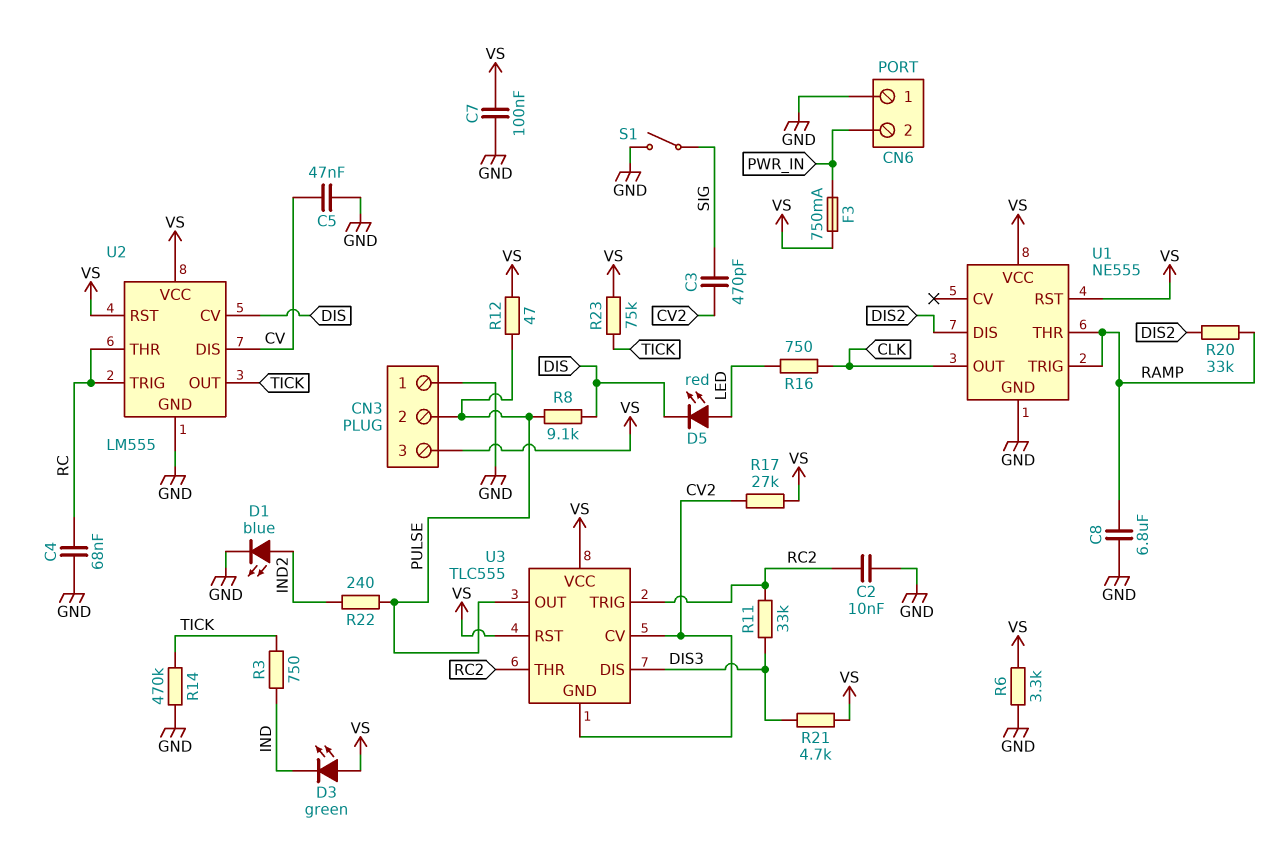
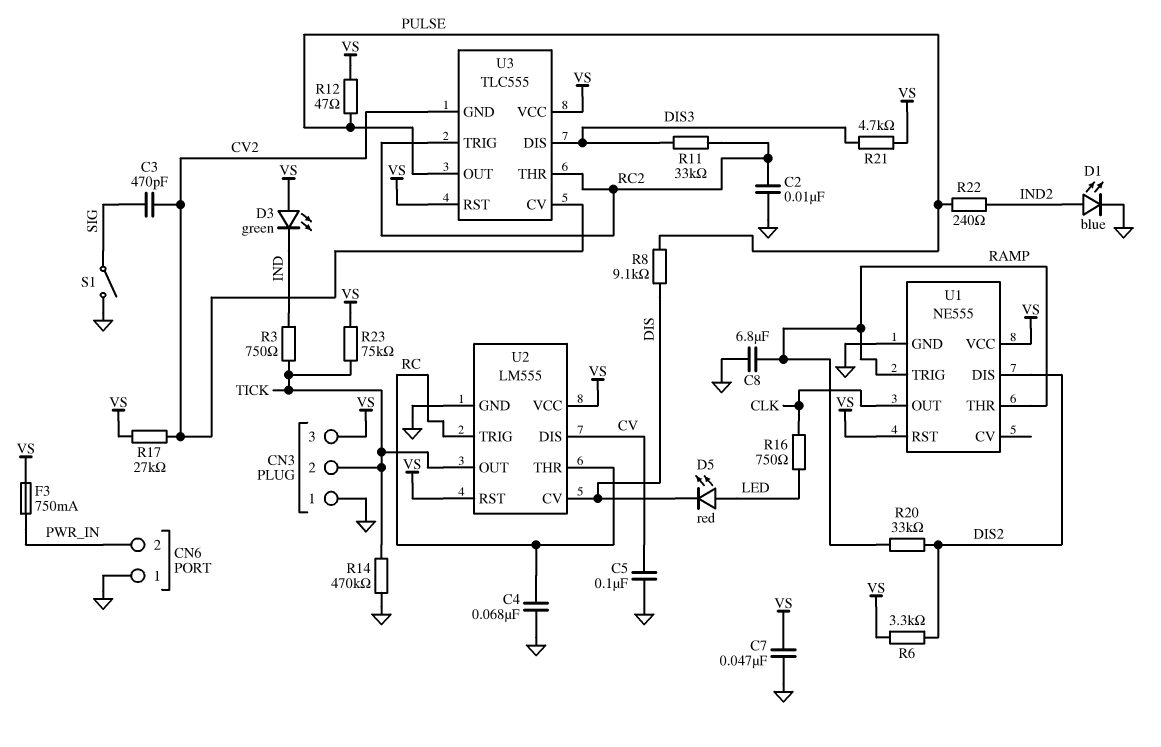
C5: 47nF (CV, GND) -> 100nF (CV, GND)
C7: 100nF (GND, VS) -> 47nF (GND, VS)
CN3 pin 2: PULSE -> TICK
R6: 3.3k (GND, VS) -> 3.3k (DIS2, VS)

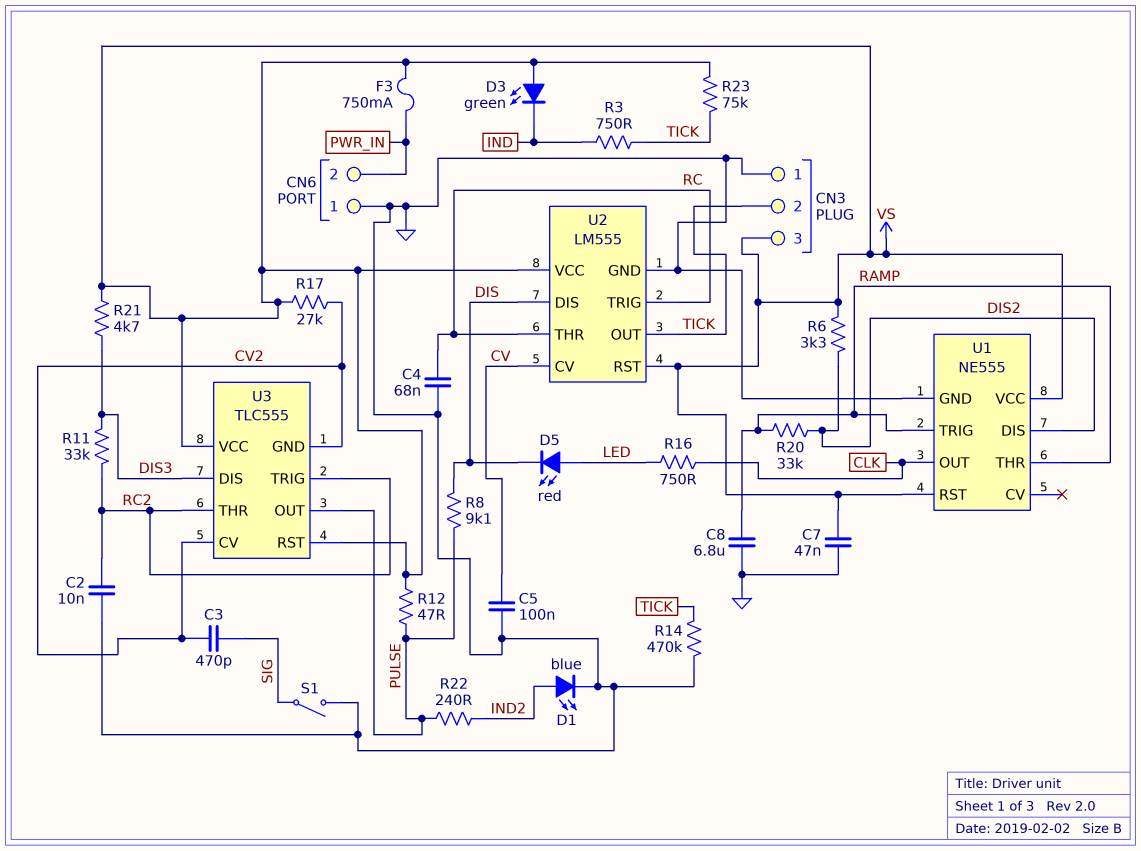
U2 pin CV: DIS -> CV
U2 pin DIS: CV -> DIS

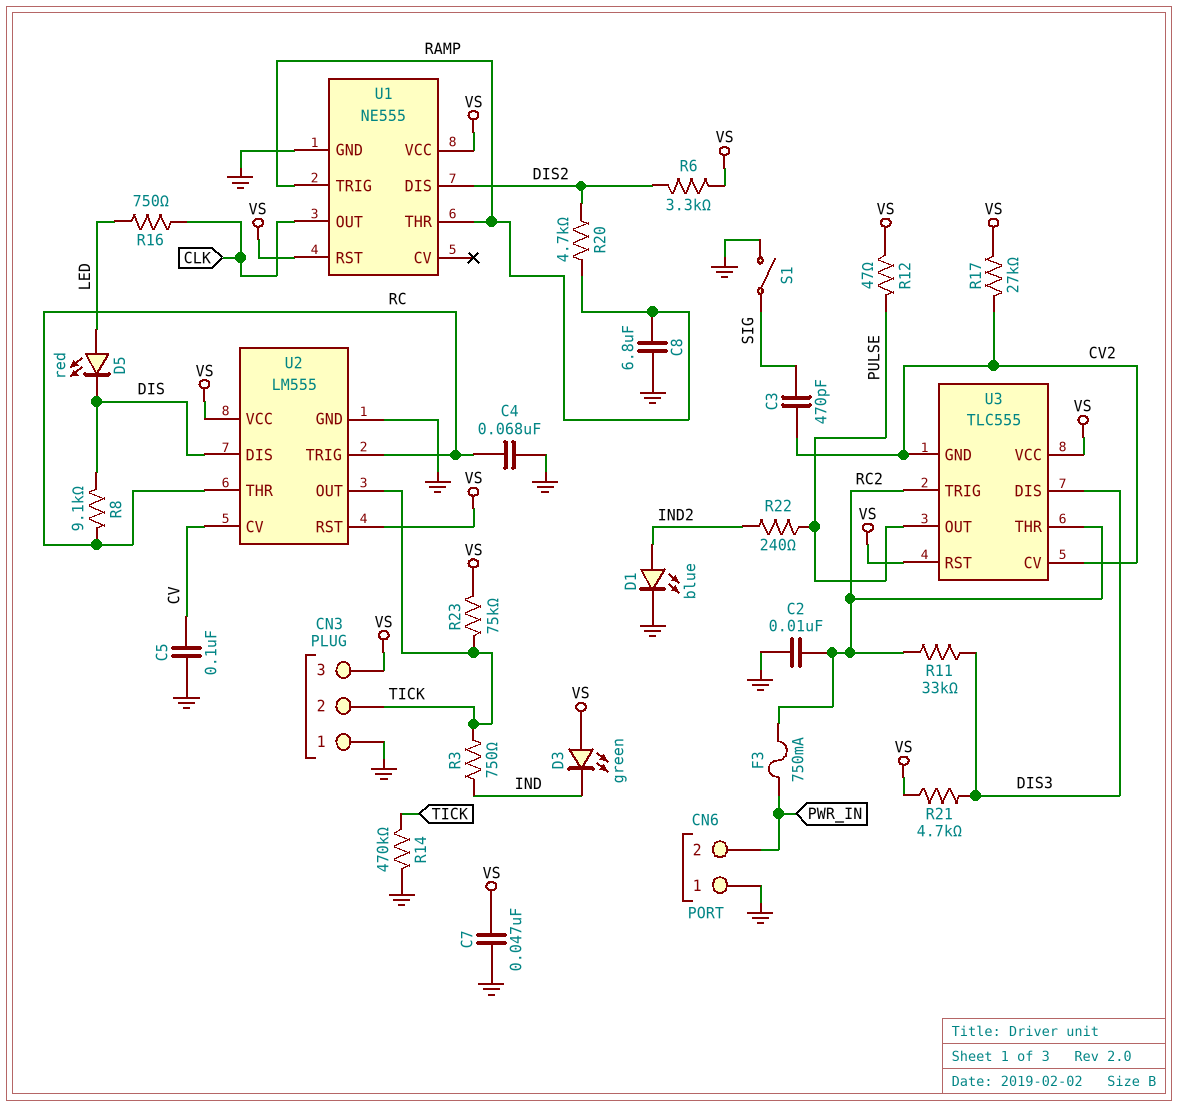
F3: 750mA (PWR_IN, VS) -> 750mA (PWR_IN, RC2)
R8: 9.1k (DIS, PULSE) -> 9.1k (DIS, RC)
R20: 33k (DIS2, RAMP) -> 4.7k (DIS2, RAMP)

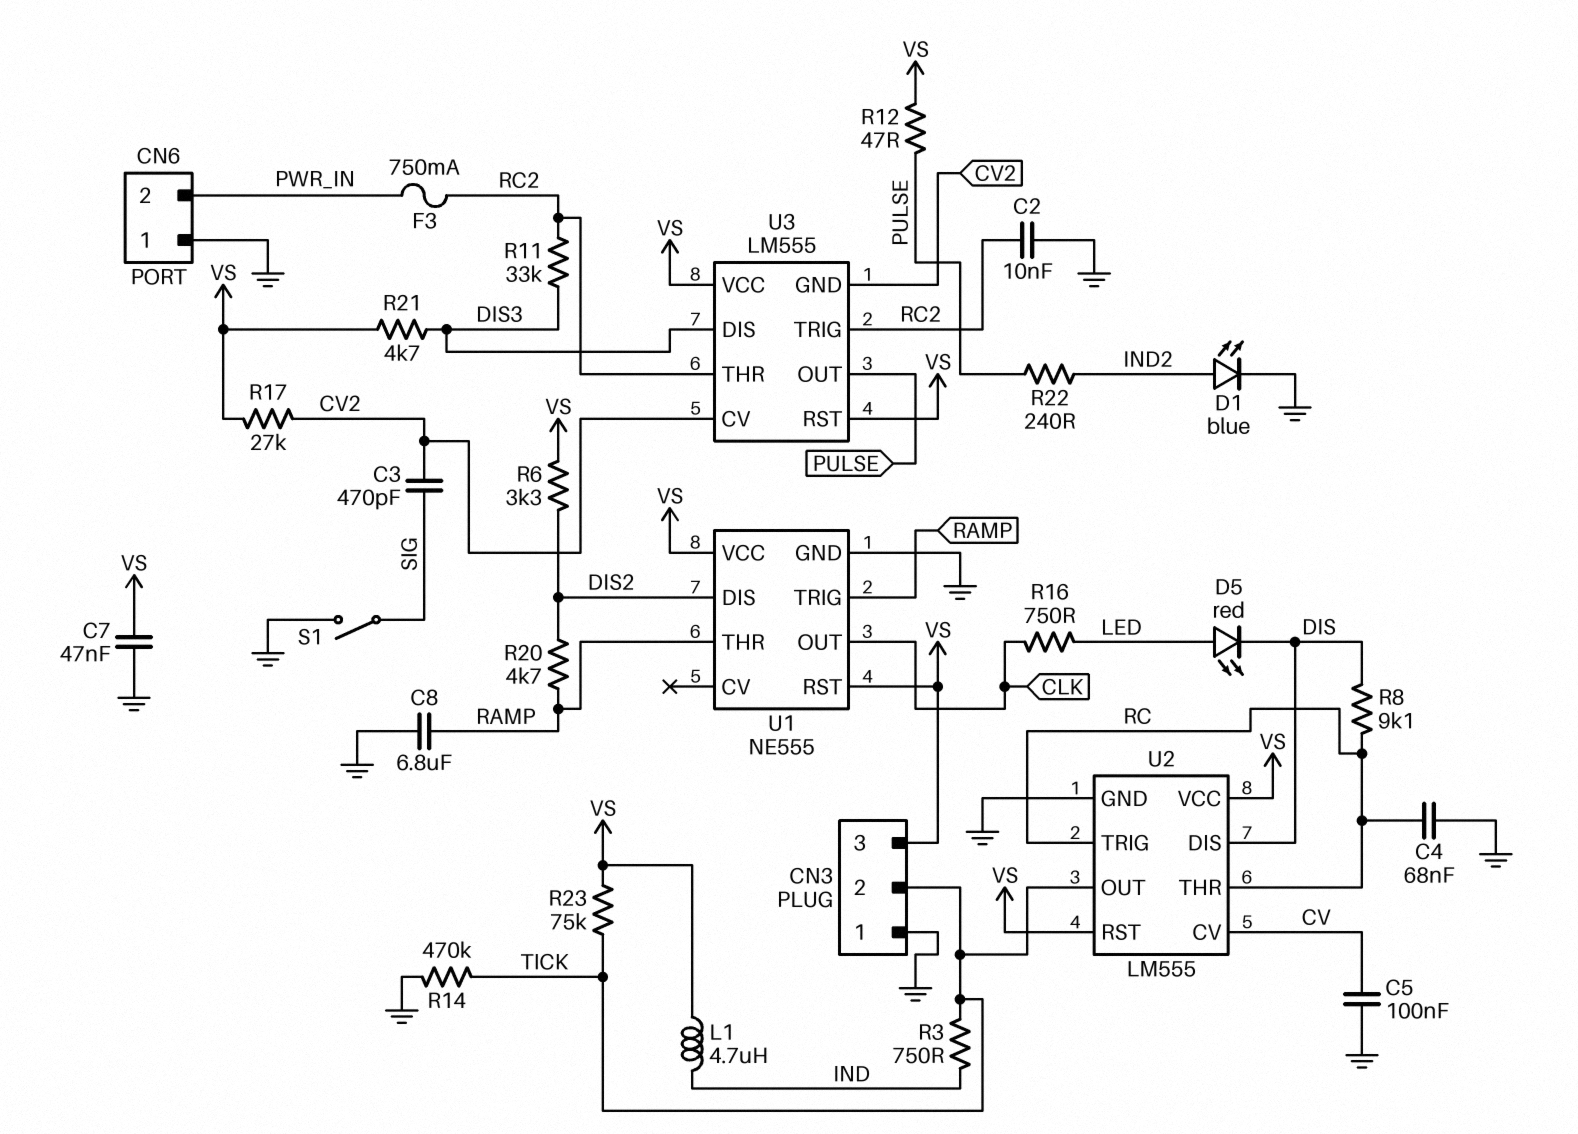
D3: LED green (A VS, K IND) -> none
L1: none -> 4.7uH (IND, VS)
U3: TLC555 -> LM555

